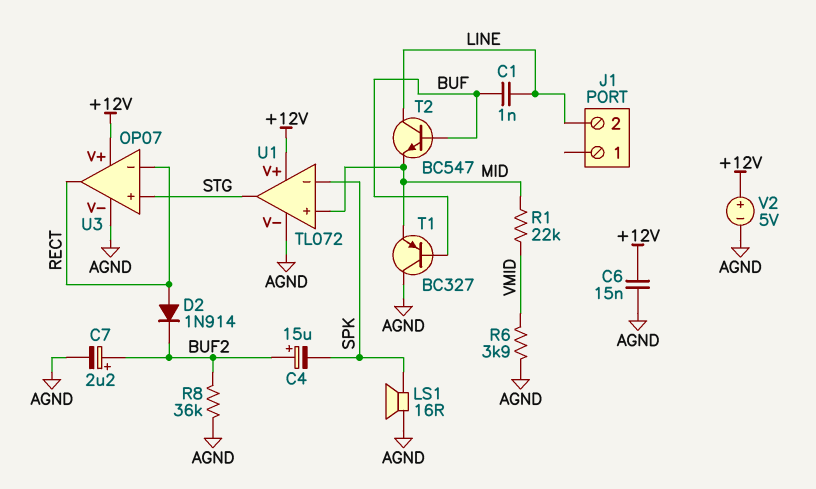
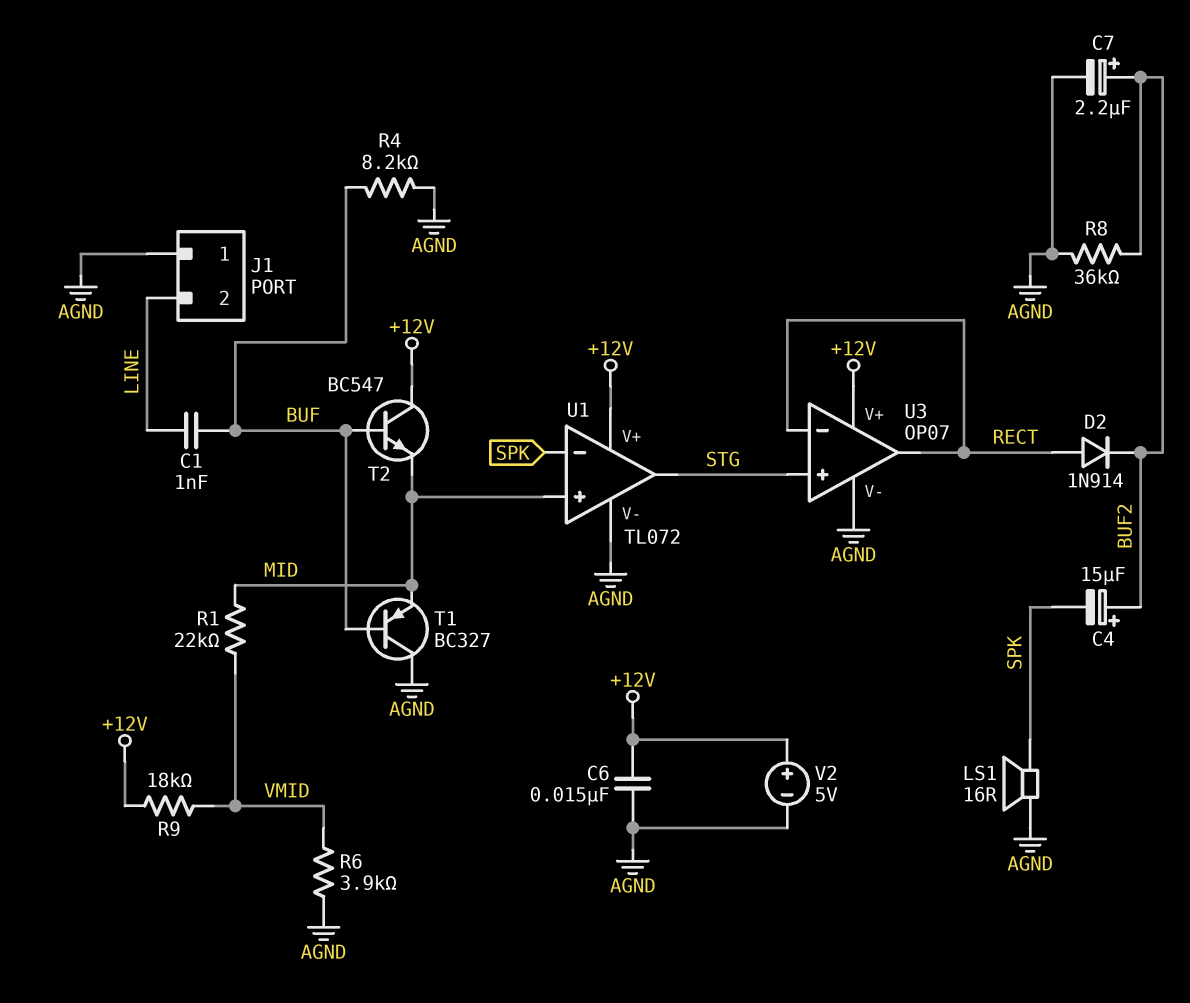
J1 pin 1: none -> AGND
R4: none -> 8.2k (AGND, BUF)
R9: none -> 18k (+12V, VMID)
T2: NPN BC547 (B BUF, C LINE, E MID) -> NPN BC547 (B BUF, C +12V, E MID)

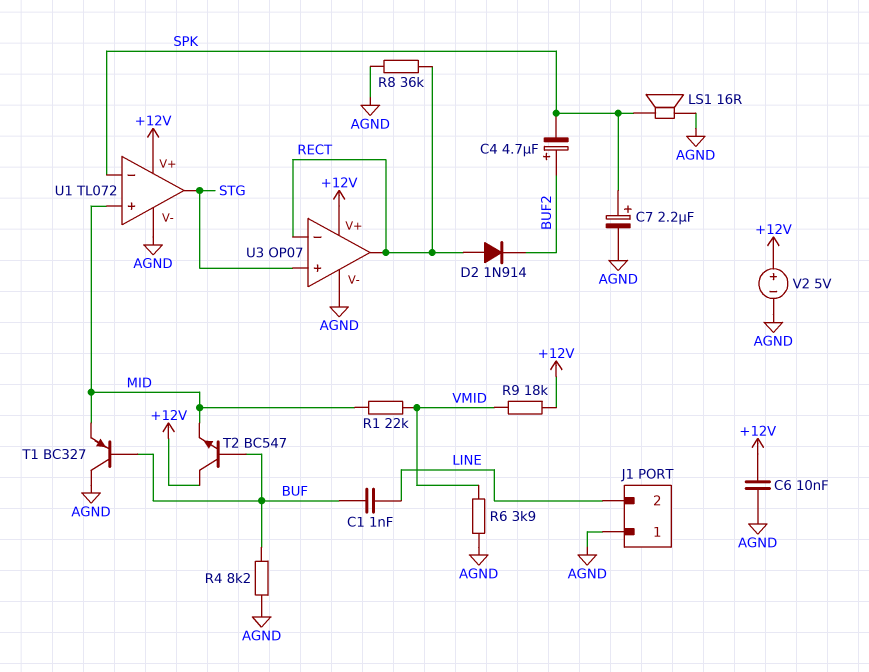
C4: 15uF (plus BUF2, minus SPK) -> 4.7uF (plus BUF2, minus SPK)
C6: 15nF (+12V, AGND) -> 10nF (+12V, AGND)
C7: 2.2uF (plus BUF2, minus AGND) -> 2.2uF (plus SPK, minus AGND)
R8: 36k (AGND, BUF2) -> 36k (AGND, RECT)

